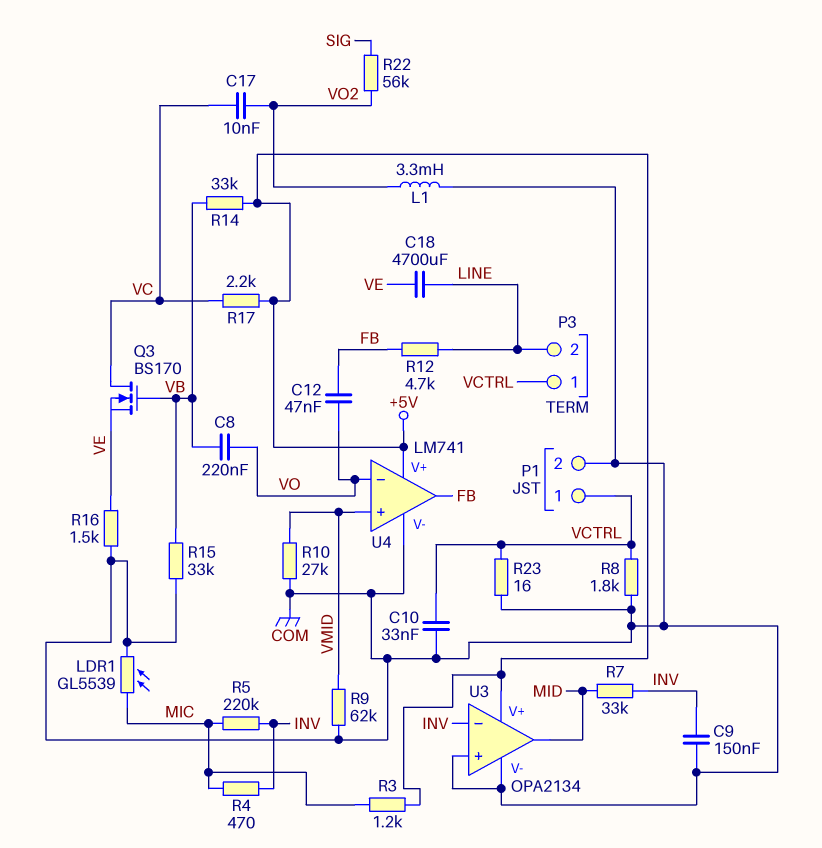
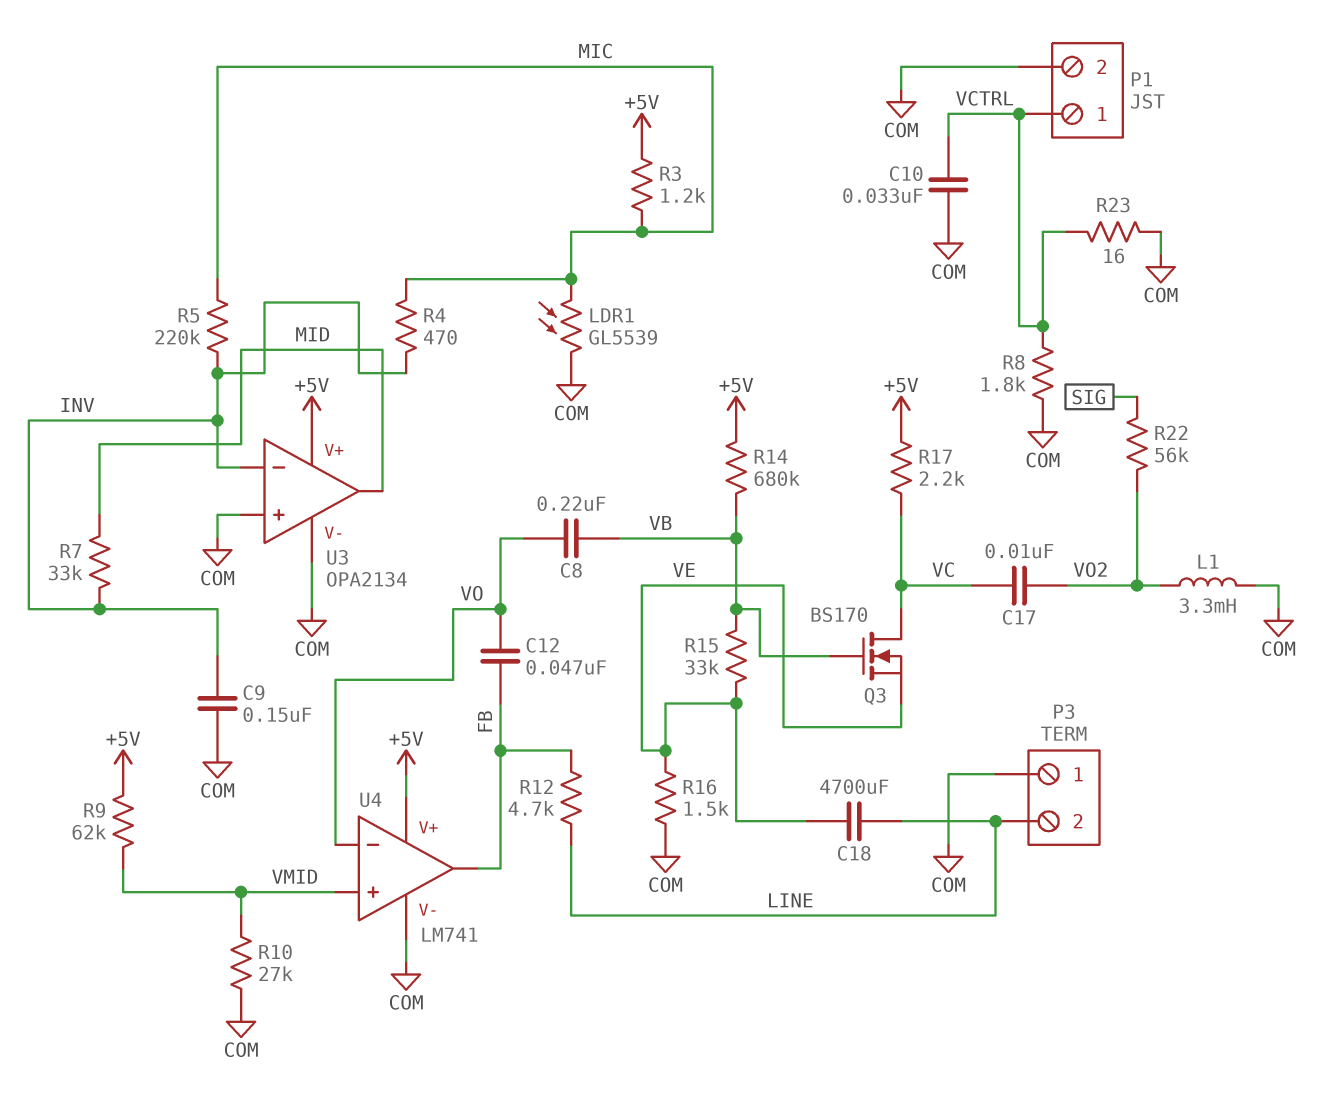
P3 pin 1: VCTRL -> COM
R9: 62k (COM, VMID) -> 62k (+5V, VMID)
R14: 33k (+5V, VB) -> 680k (+5V, VB)
R15: 33k (COM, VB) -> 33k (VB, VE)

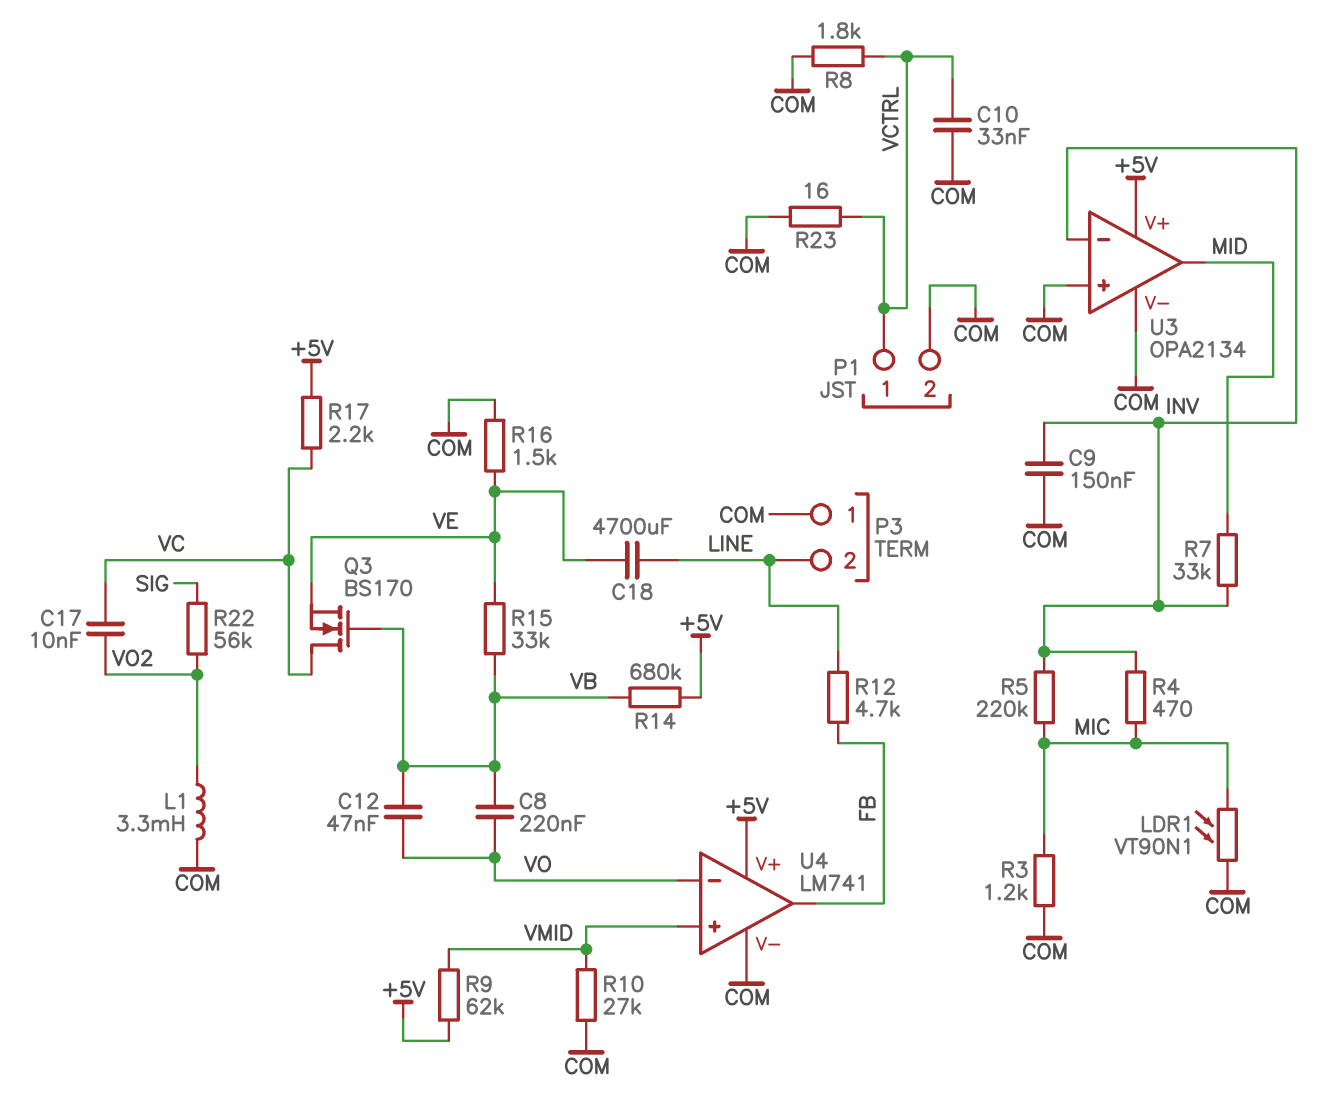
C12: 47nF (FB, VO) -> 47nF (VB, VO)
LDR1: GL5539 (COM, MIC) -> VT90N1 (COM, MIC)
R3: 1.2k (+5V, MIC) -> 1.2k (COM, MIC)

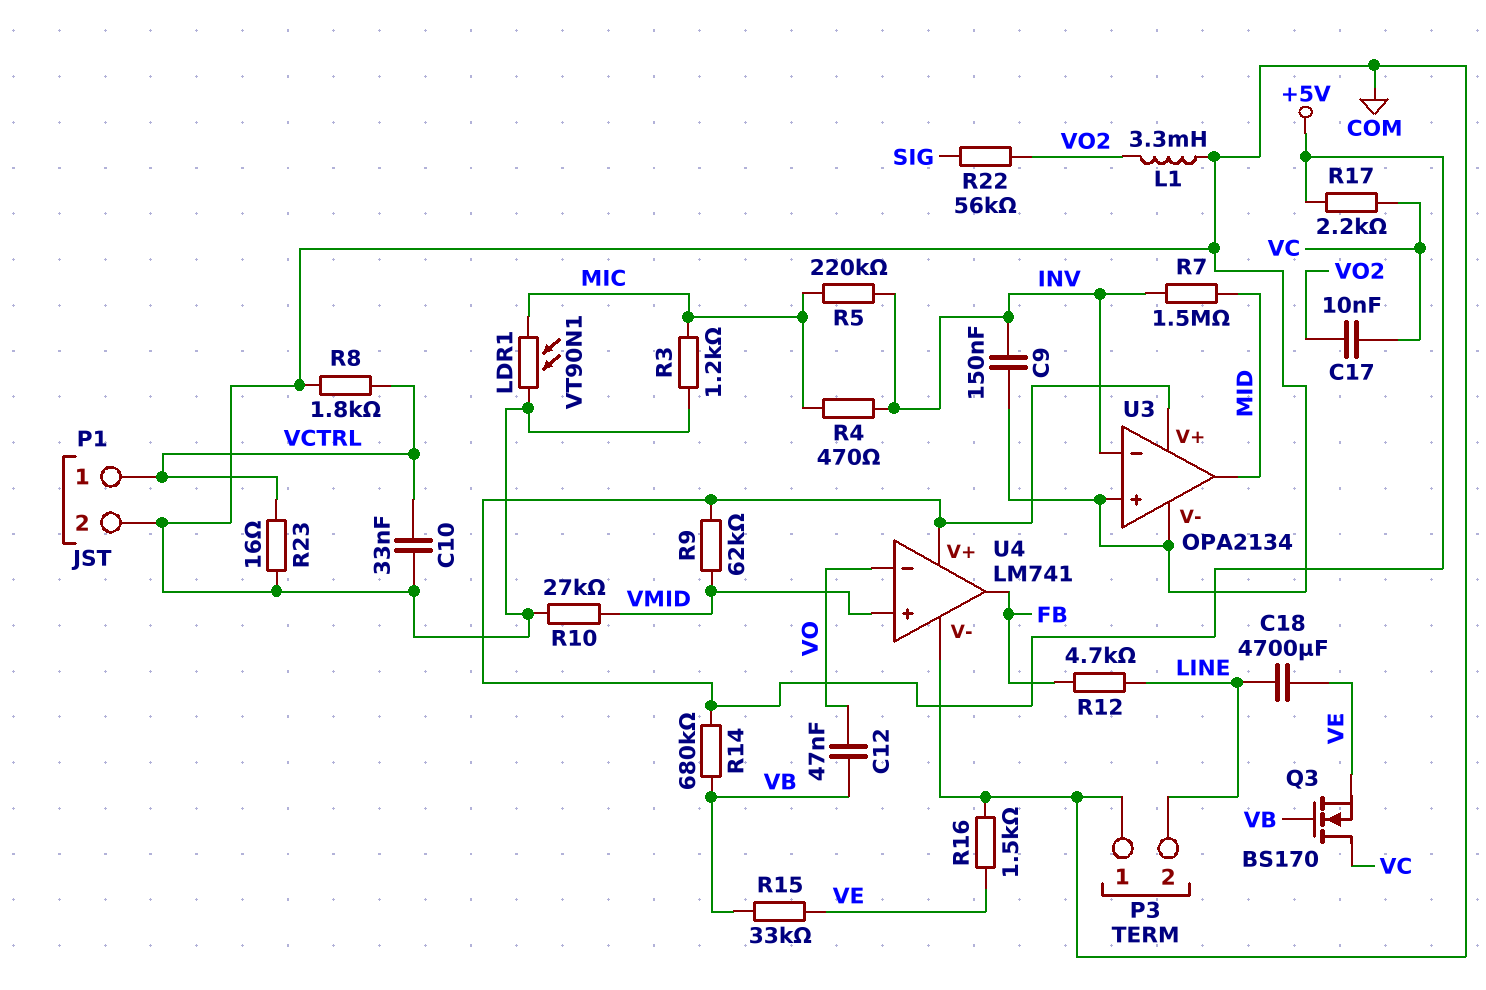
C8: 220nF (VB, VO) -> none
R7: 33k (INV, MID) -> 1.5M (INV, MID)

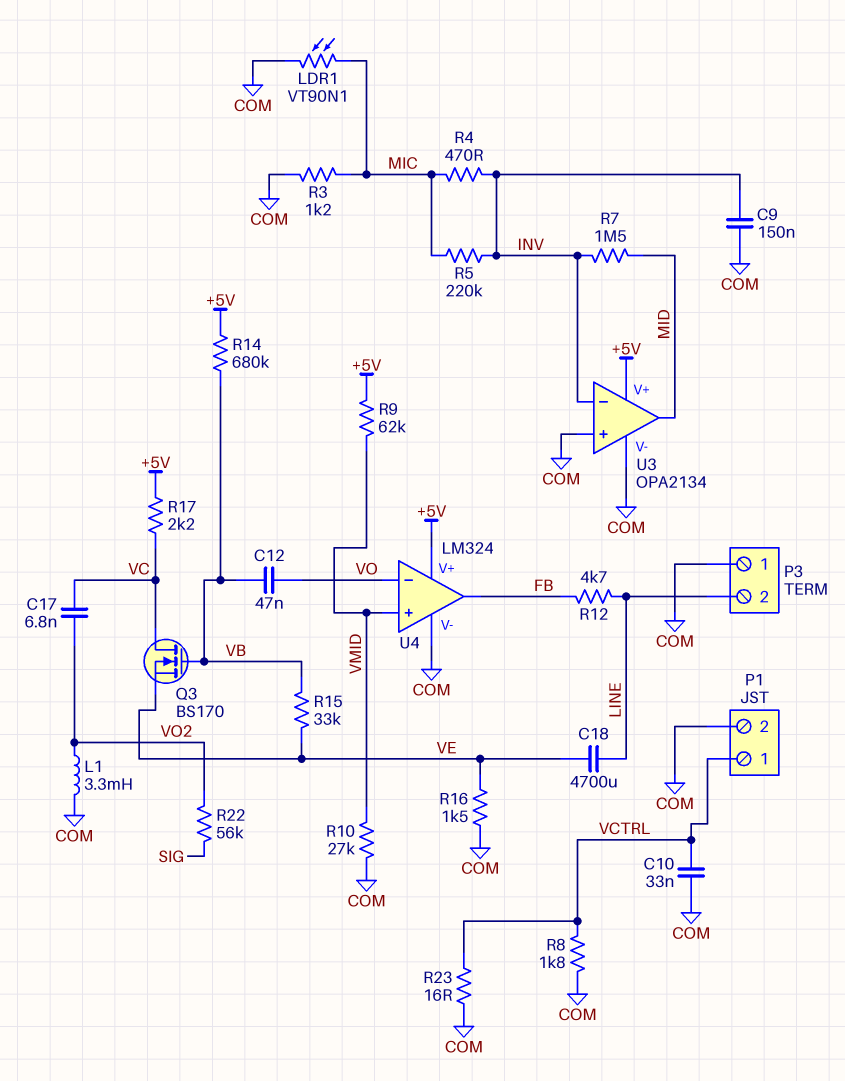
C17: 10nF (VC, VO2) -> 6.8nF (VC, VO2)
U4: LM741 -> LM324

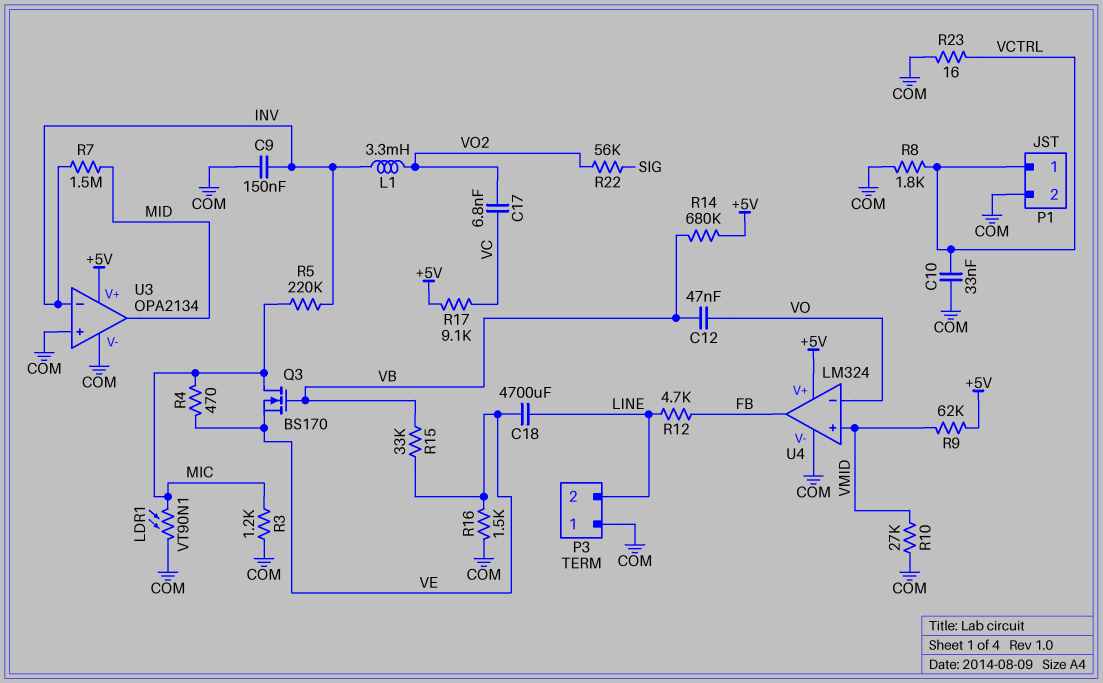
L1: 3.3mH (COM, VO2) -> 3.3mH (INV, VO2)
Q3: NMOS BS170 (G VB, D VC, S VE) -> NMOS BS170 (G VB, D MIC, S VE)
R4: 470 (INV, MIC) -> 470 (MIC, VE)
R17: 2.2k (+5V, VC) -> 9.1k (+5V, VC)

